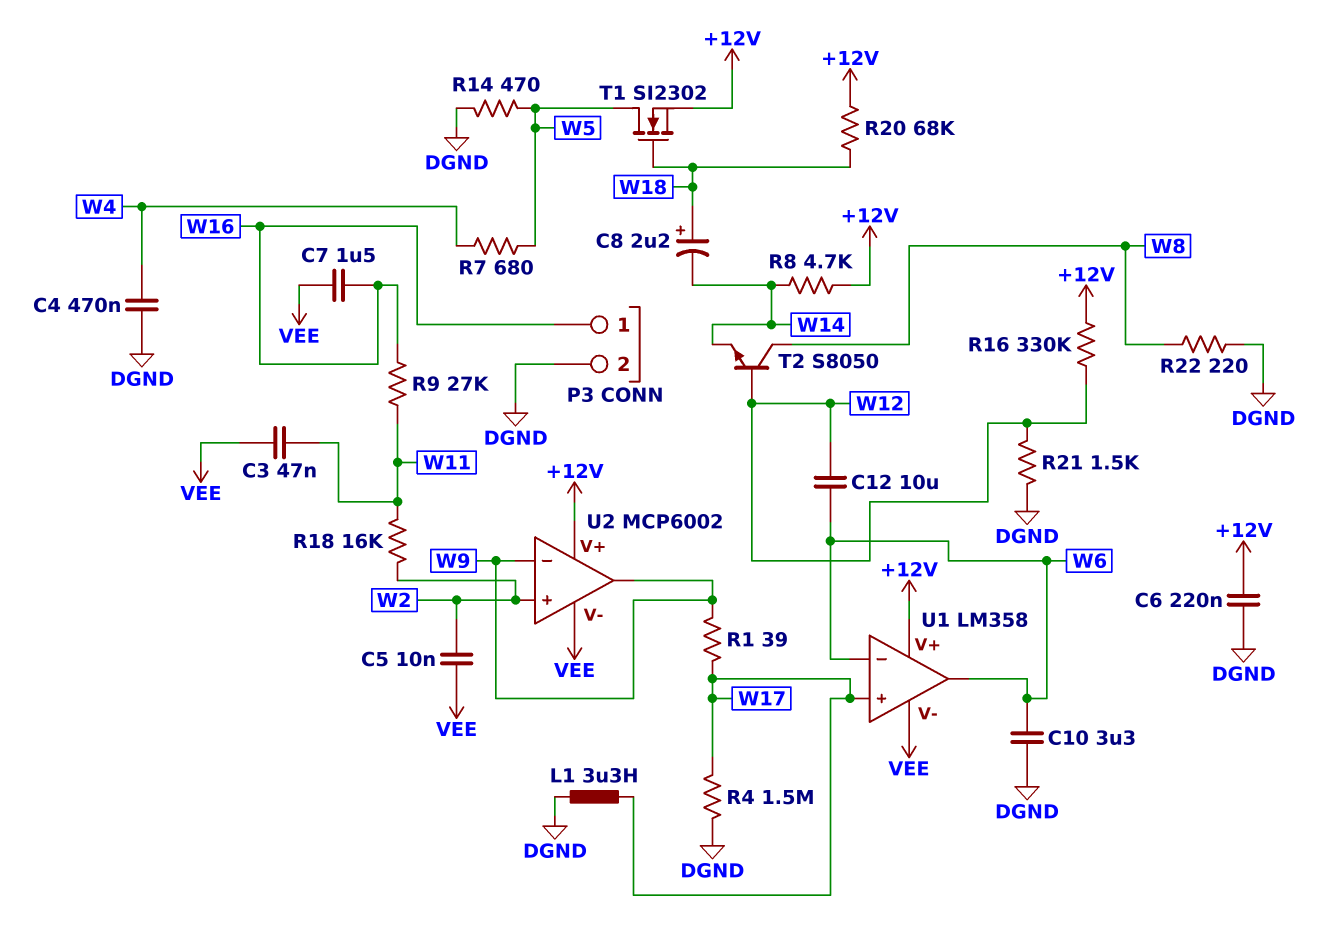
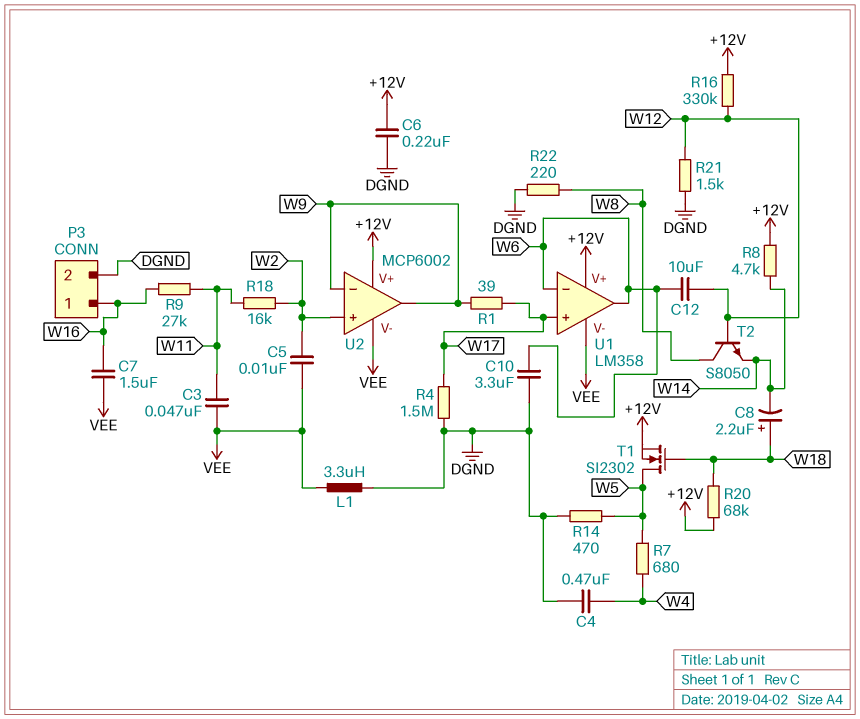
L1: 3.3uH (DGND, W17) -> 3.3uH (DGND, VEE)

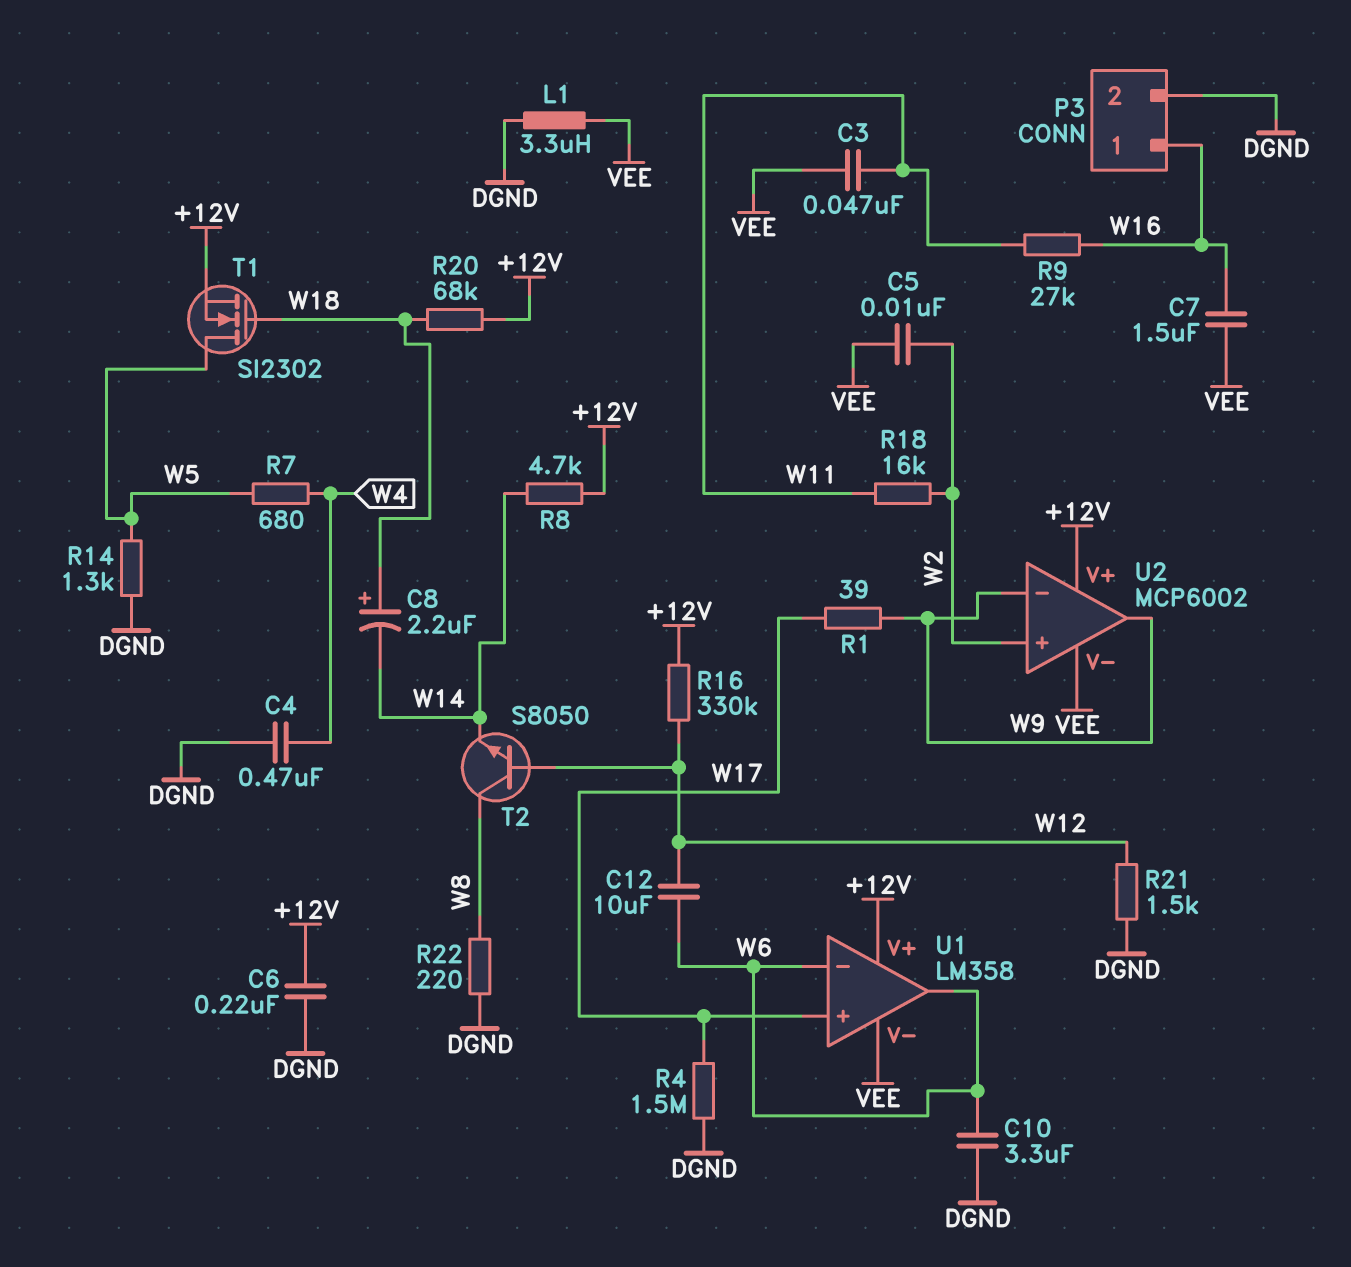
R14: 470 (DGND, W5) -> 1.3k (DGND, W5)

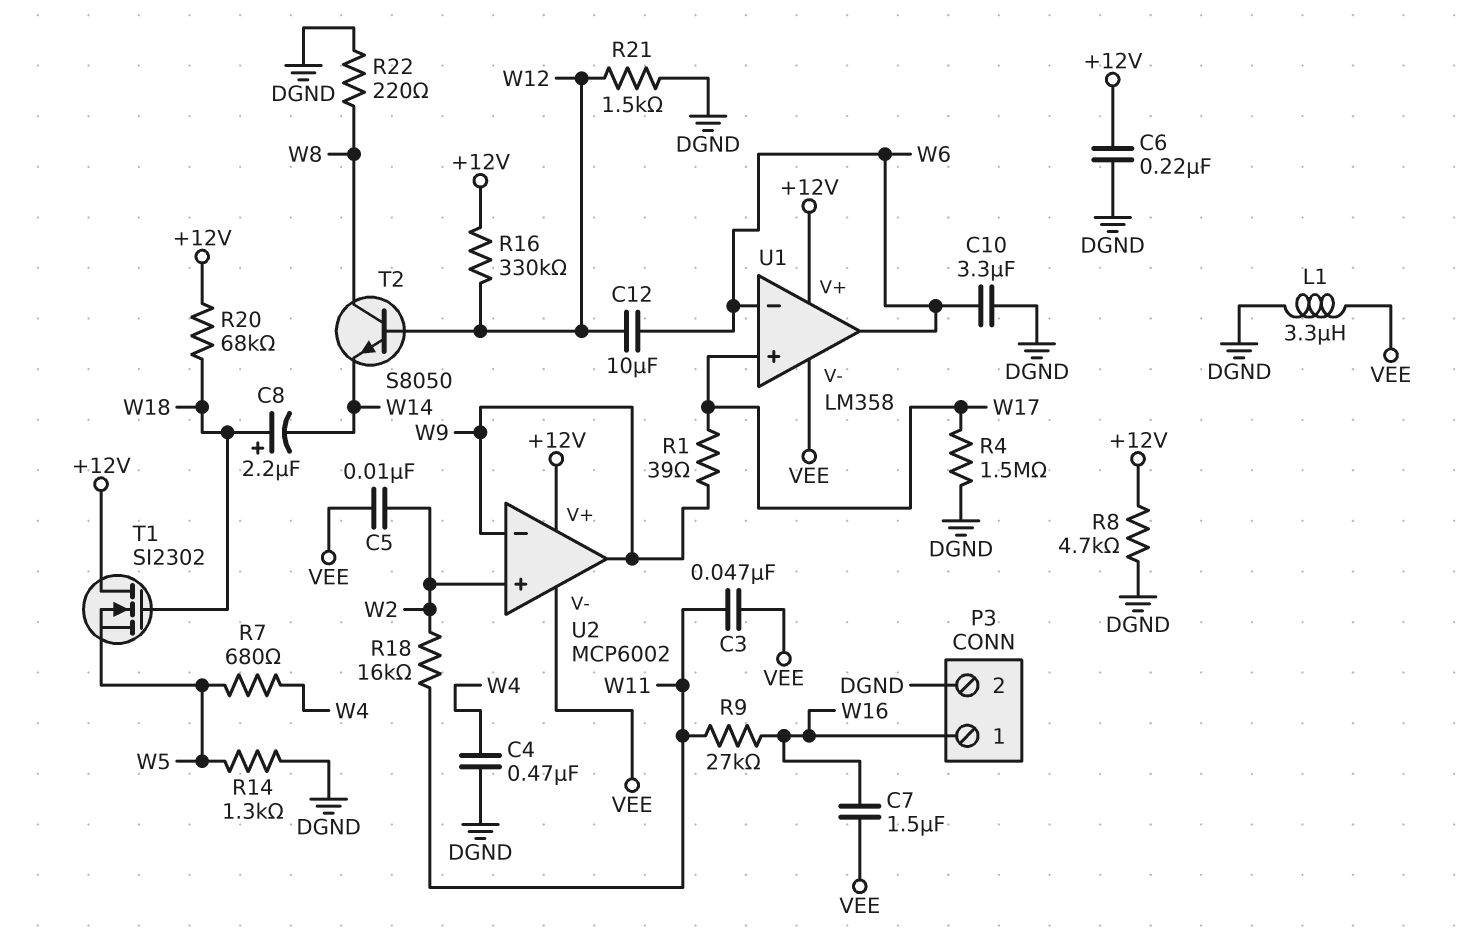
R8: 4.7k (+12V, W14) -> 4.7k (+12V, DGND)
T1: NMOS SI2302 (G W18, D W5, S +12V) -> NMOS SI2302 (G W18, D +12V, S W5)

